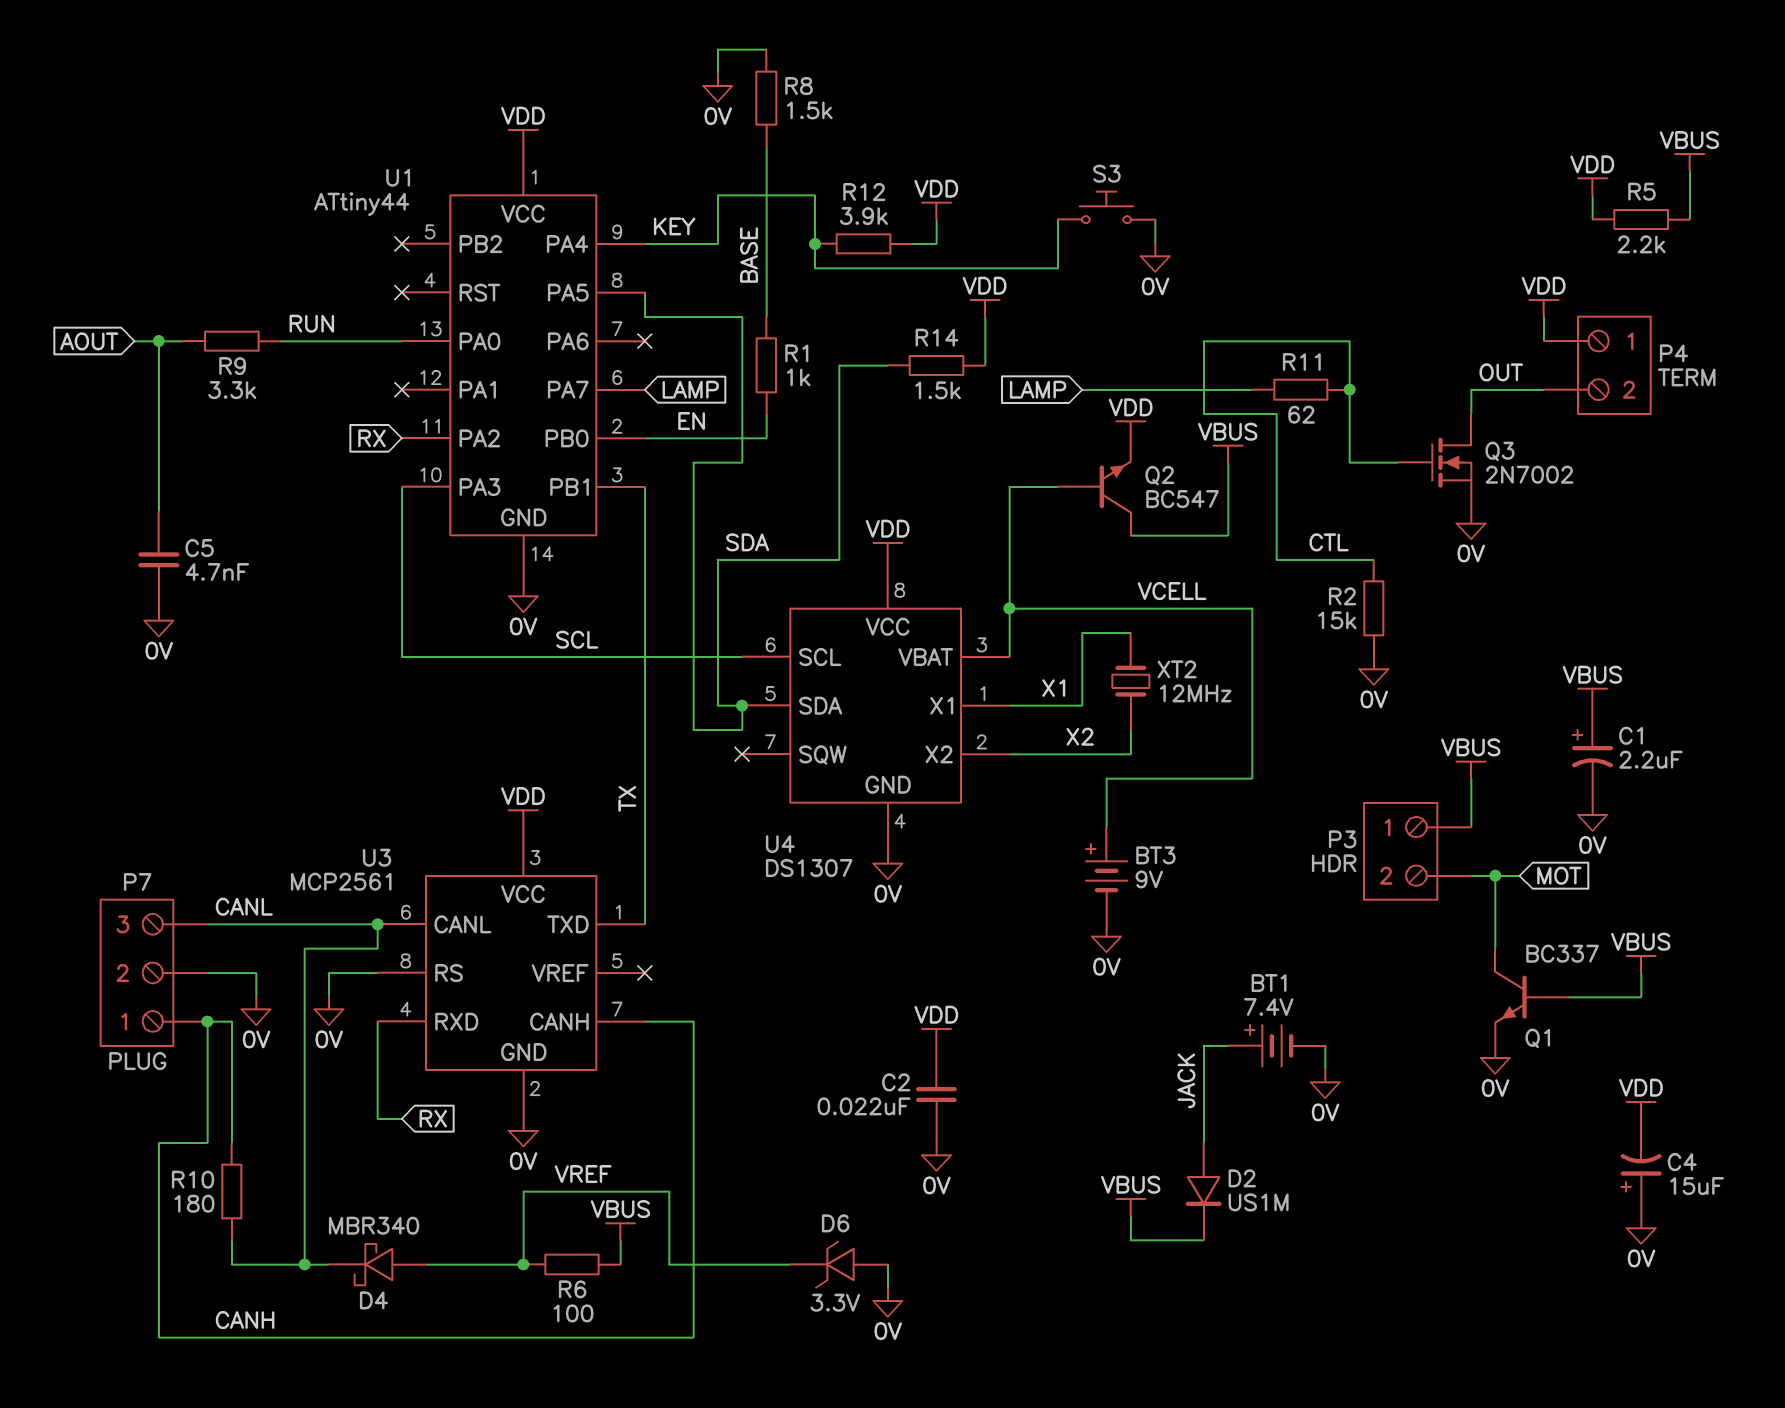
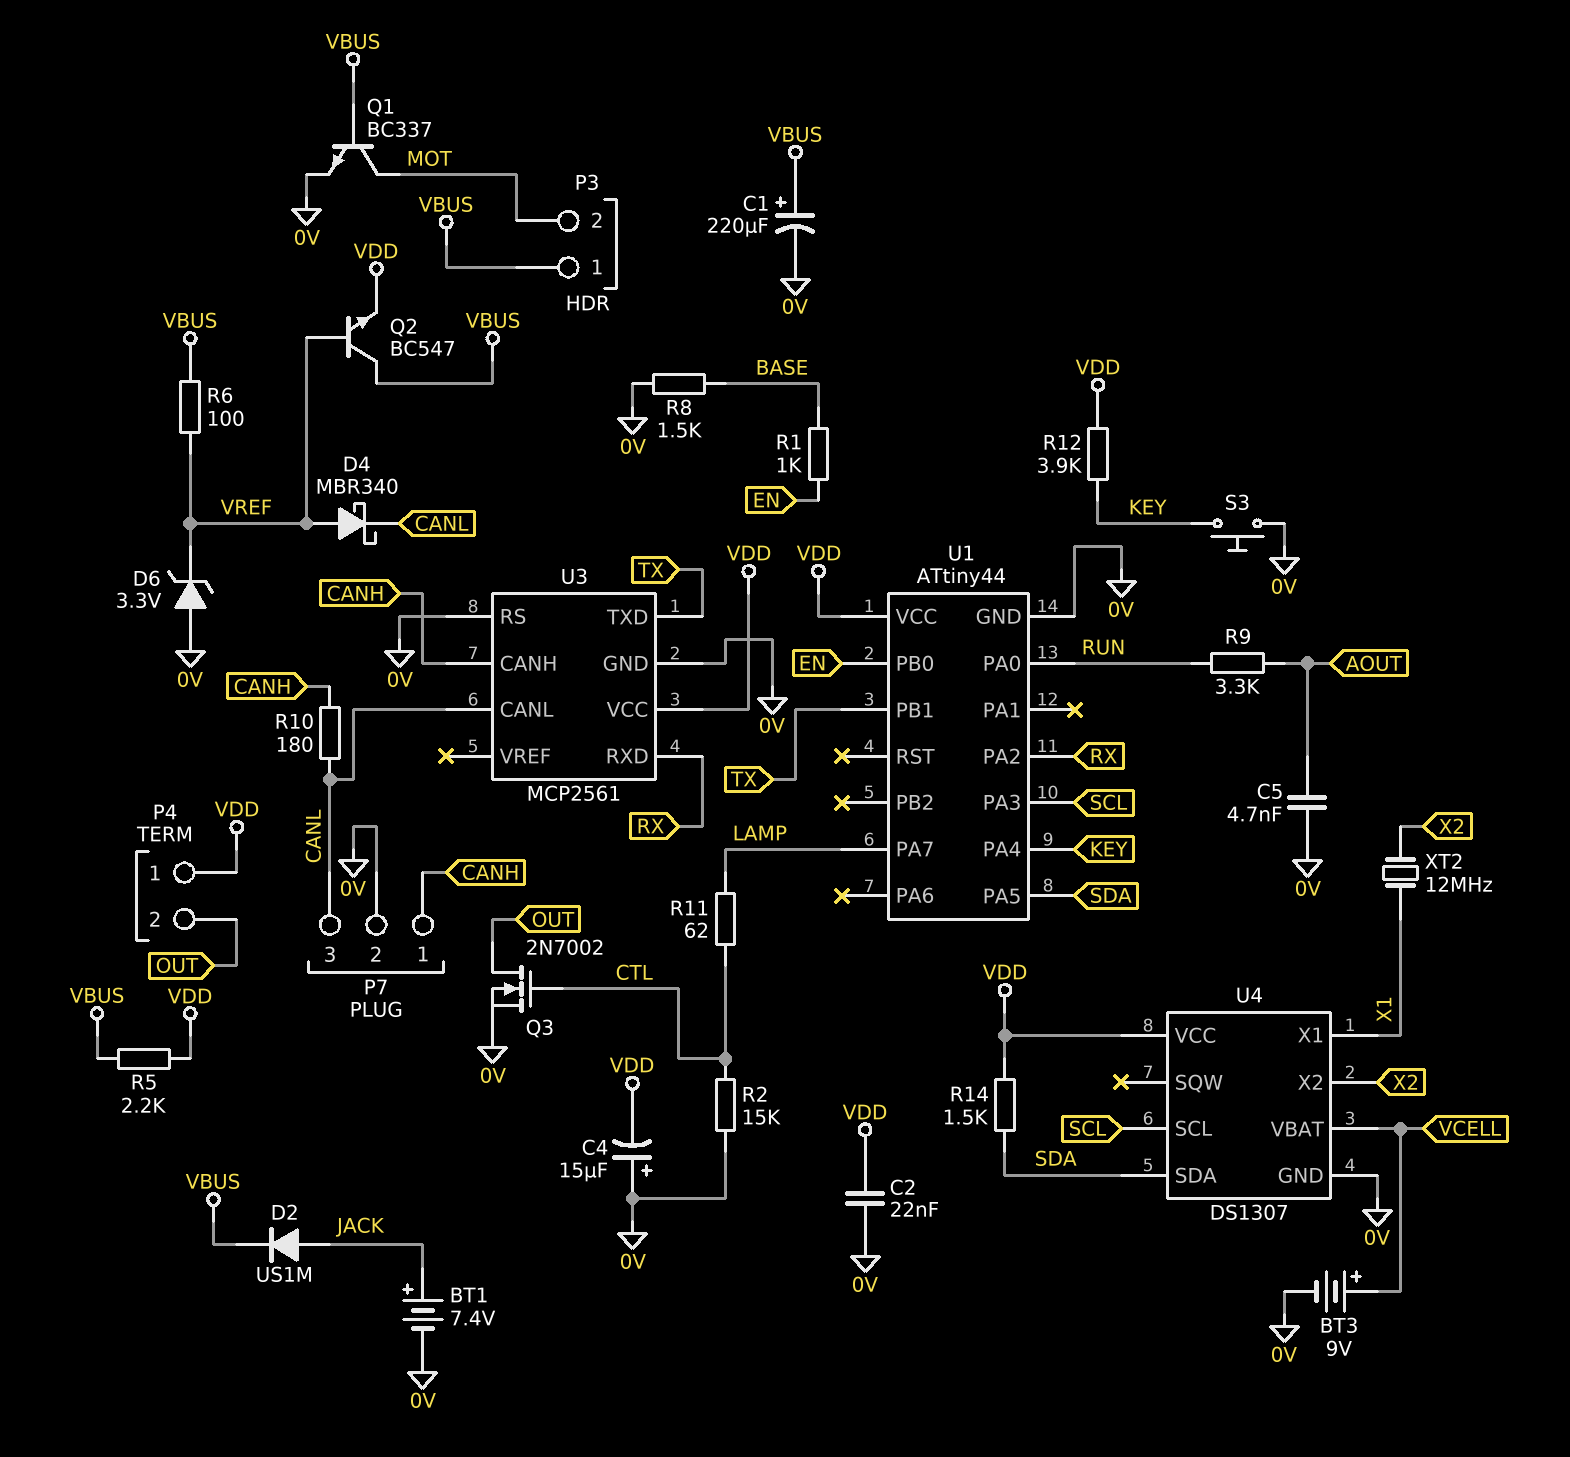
C1: 2.2uF (plus VBUS, minus 0V) -> 220uF (plus VBUS, minus 0V)
Q2: NPN BC547 (B VCELL, C VBUS, E VDD) -> NPN BC547 (B VREF, C VBUS, E VDD)

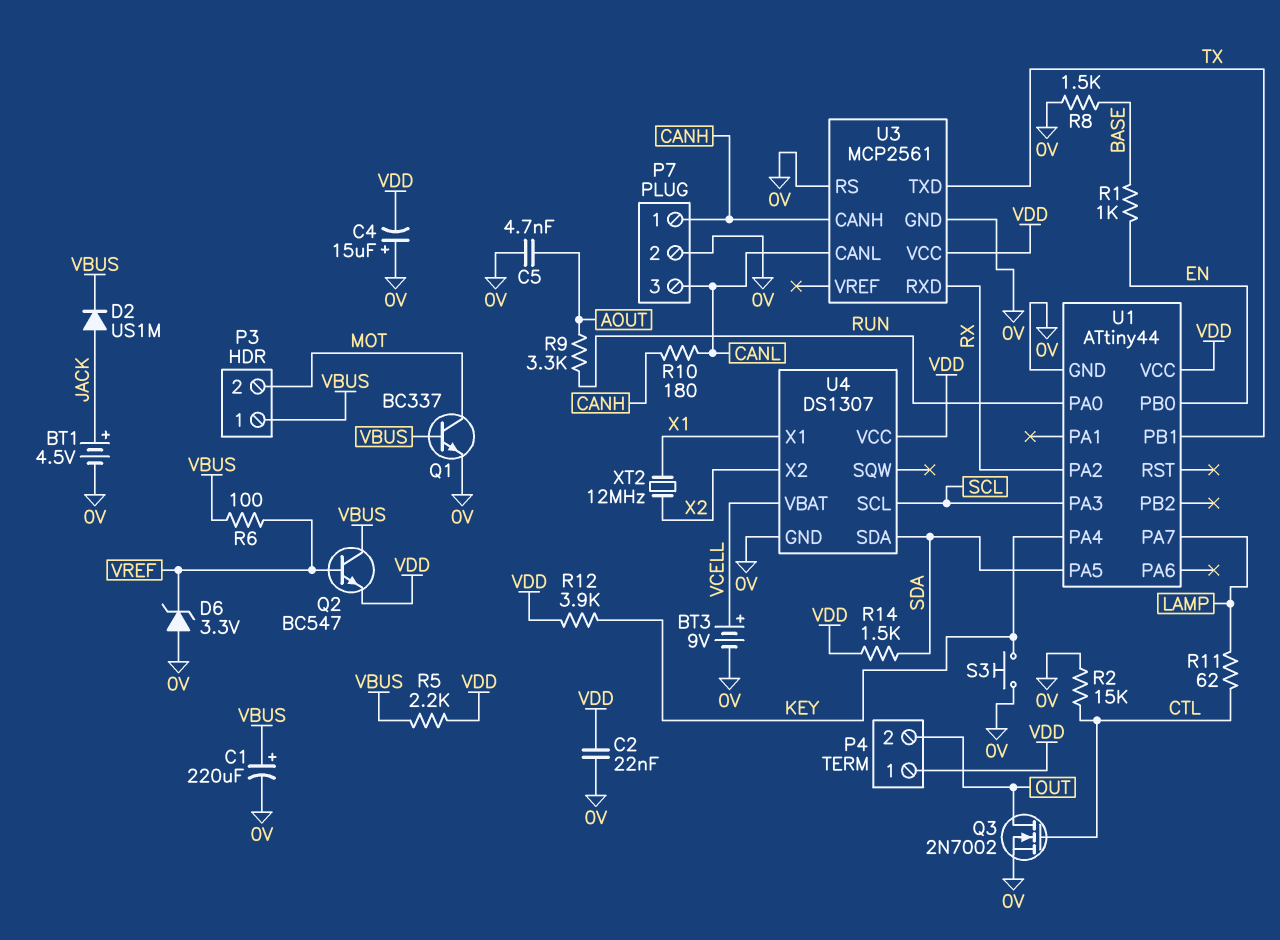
BT1: 7.4V (plus JACK, minus 0V) -> 4.5V (plus JACK, minus 0V)
D4: schottky MBR340 (A VREF, K CANL) -> none

